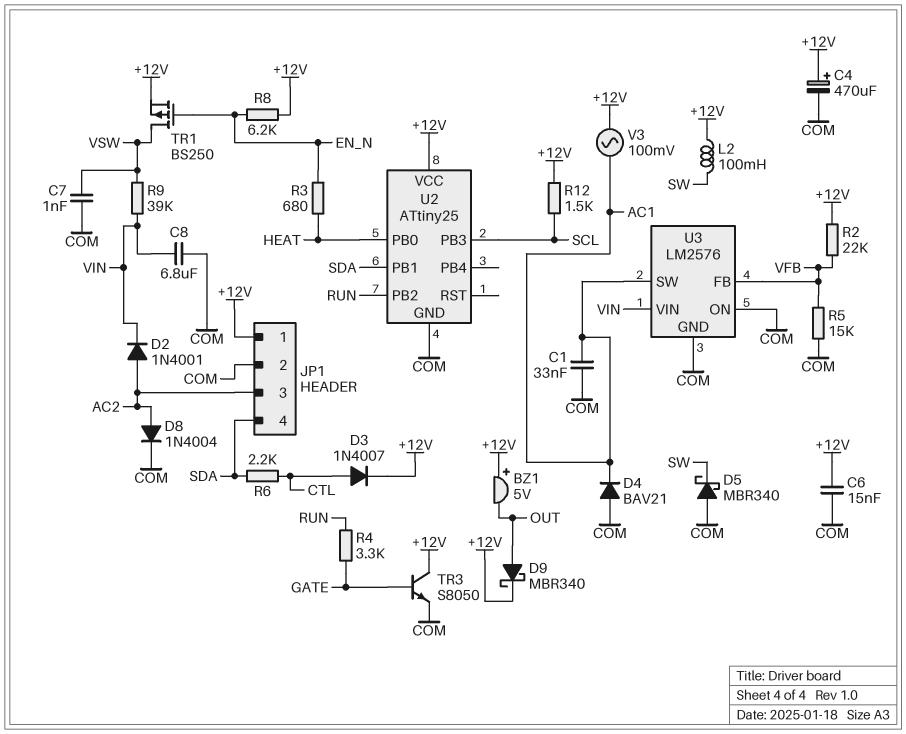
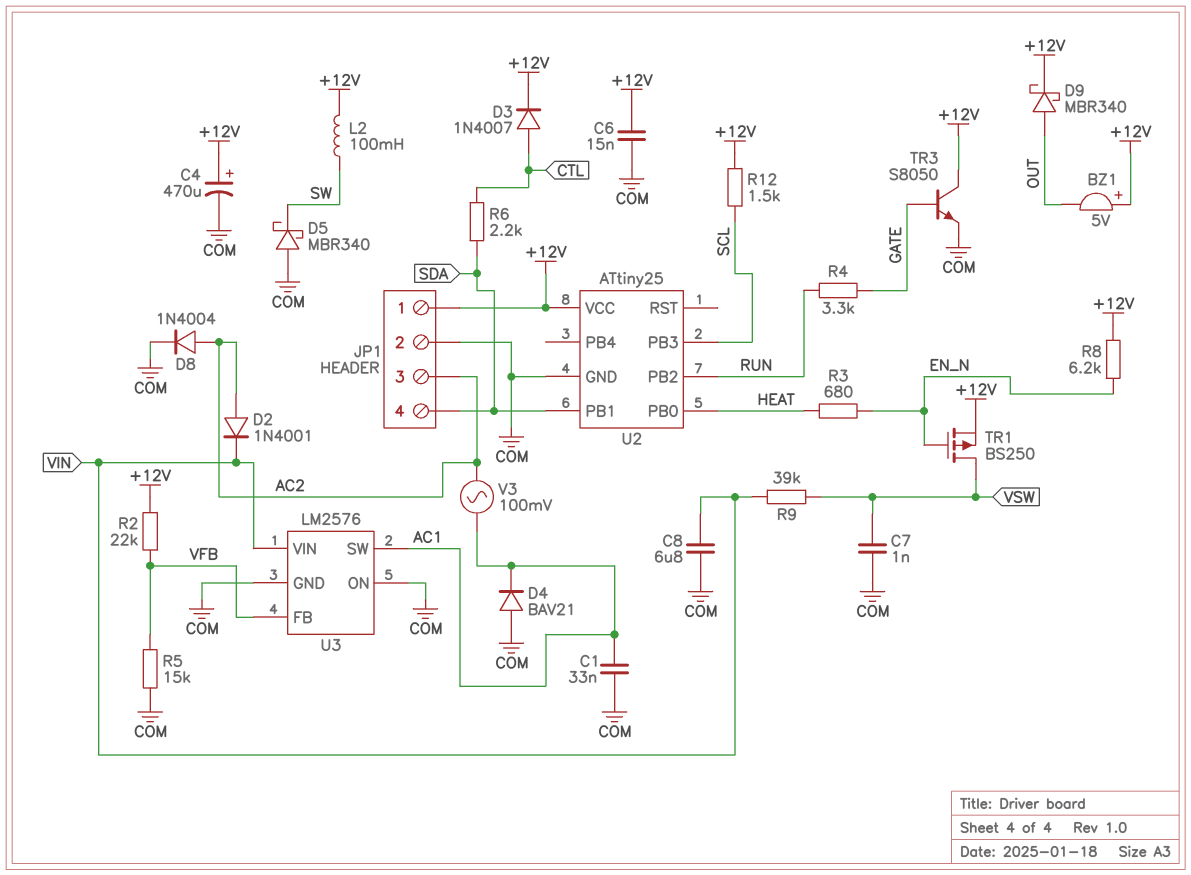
V3: AC 100mV (+12V, AC1) -> AC 100mV (AC1, AC2)

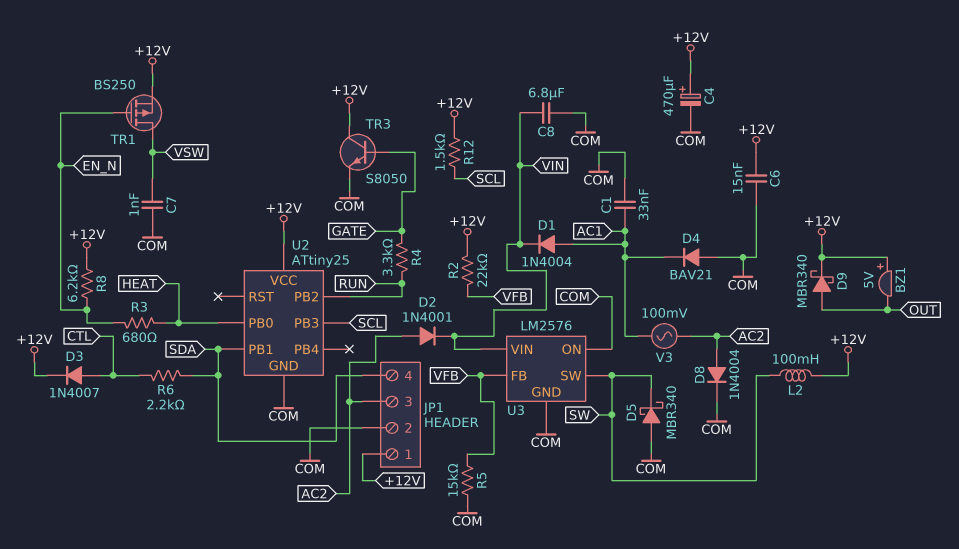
D1: none -> diode 1N4004 (A AC1, K VIN)
R9: 39k (VIN, VSW) -> none
U3 pin SW: AC1 -> SW

